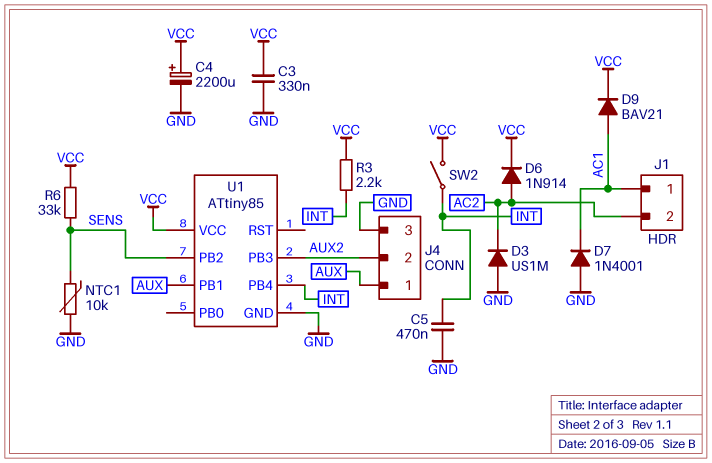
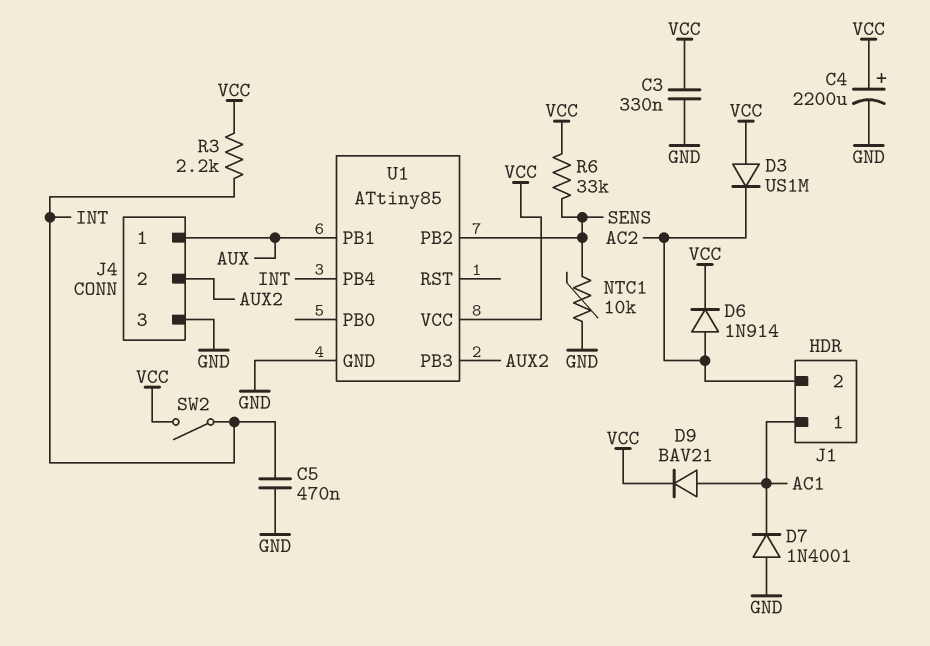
D3: diode US1M (A GND, K AC2) -> diode US1M (A VCC, K AC2)

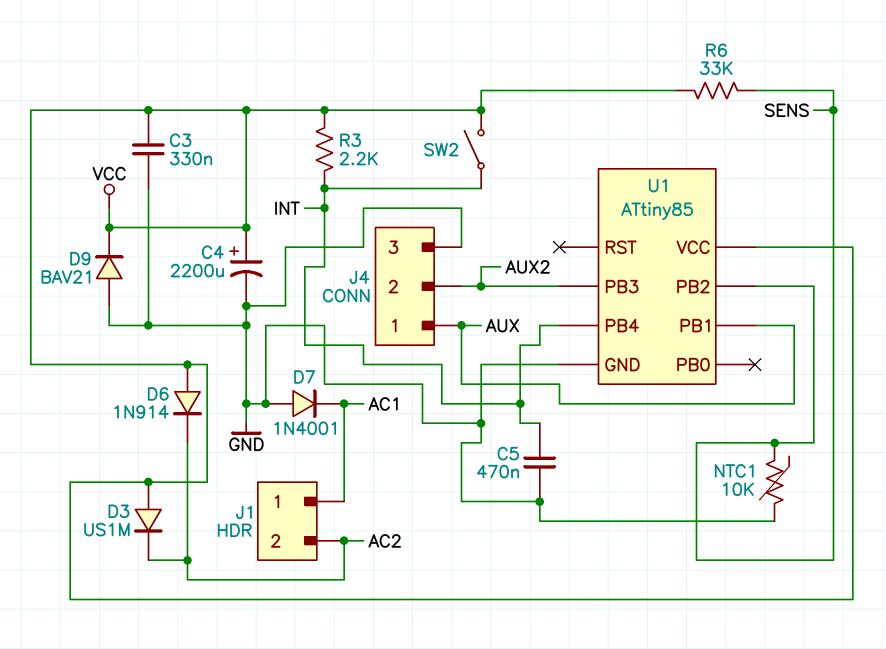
D6: diode 1N914 (A AC2, K VCC) -> diode 1N914 (A VCC, K AC2)
D9: diode BAV21 (A AC1, K VCC) -> diode BAV21 (A GND, K VCC)

